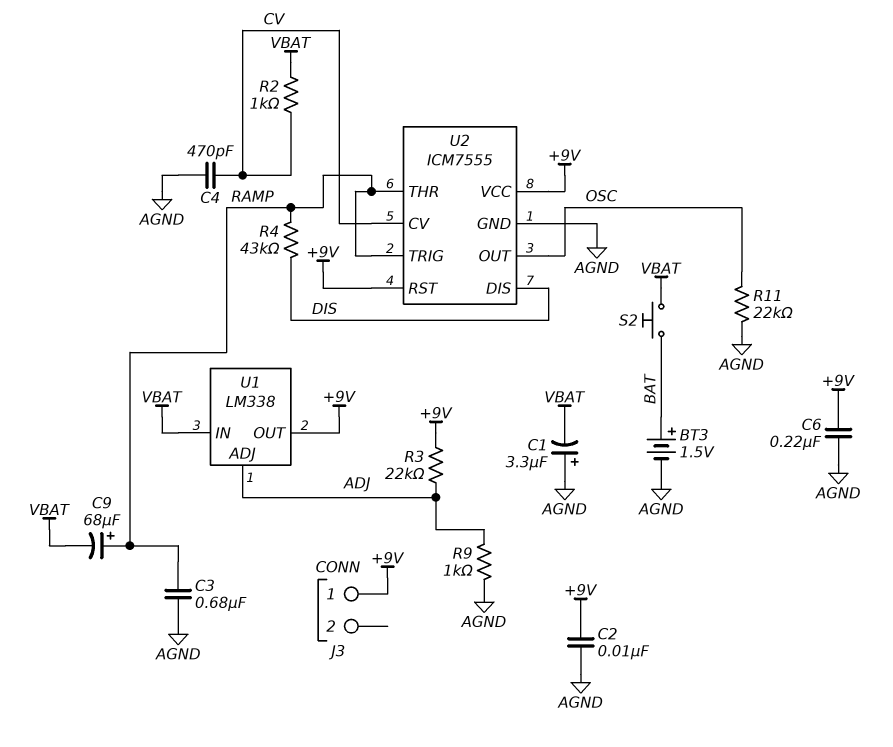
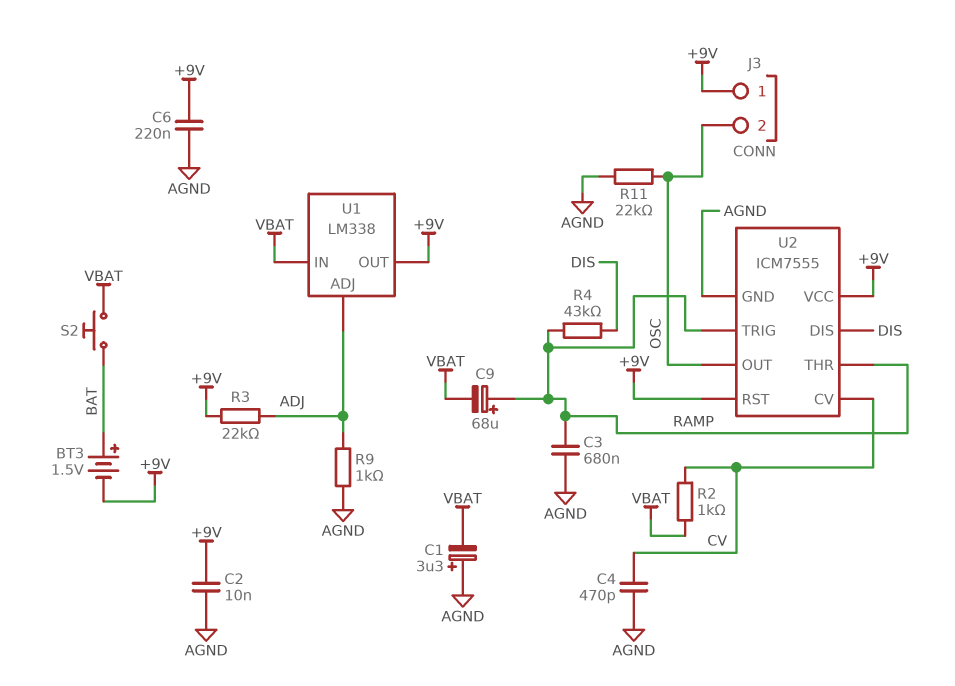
BT3: 1.5V (plus BAT, minus AGND) -> 1.5V (plus BAT, minus +9V)
J3 pin 2: none -> OSC

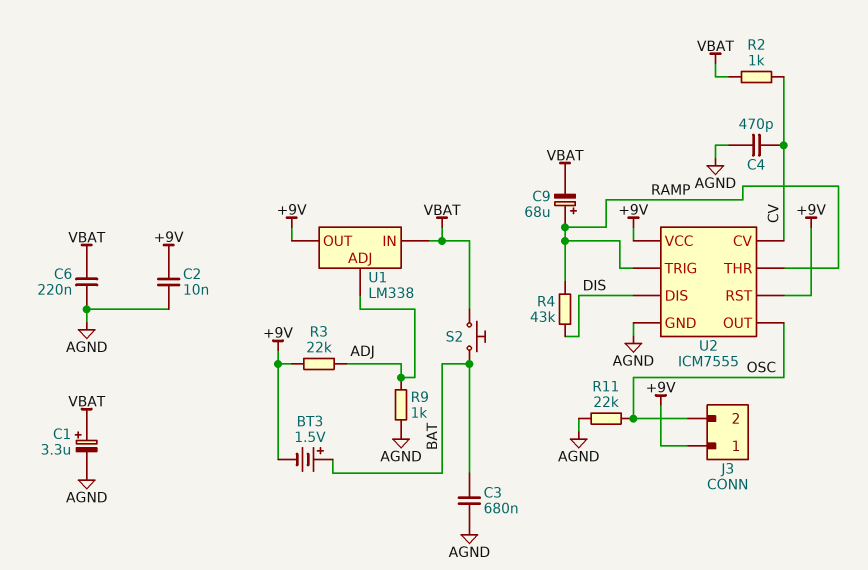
C1: 3.3uF (plus AGND, minus VBAT) -> 3.3uF (plus VBAT, minus AGND)
C3: 680nF (AGND, RAMP) -> 680nF (AGND, BAT)
C6: 220nF (+9V, AGND) -> 220nF (AGND, VBAT)

